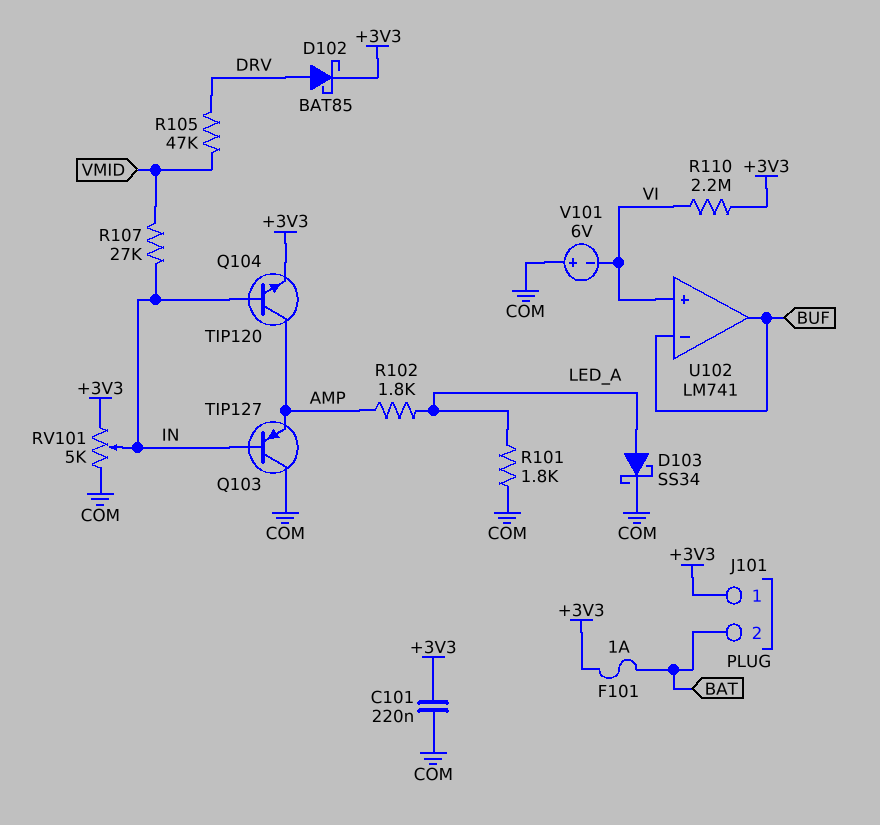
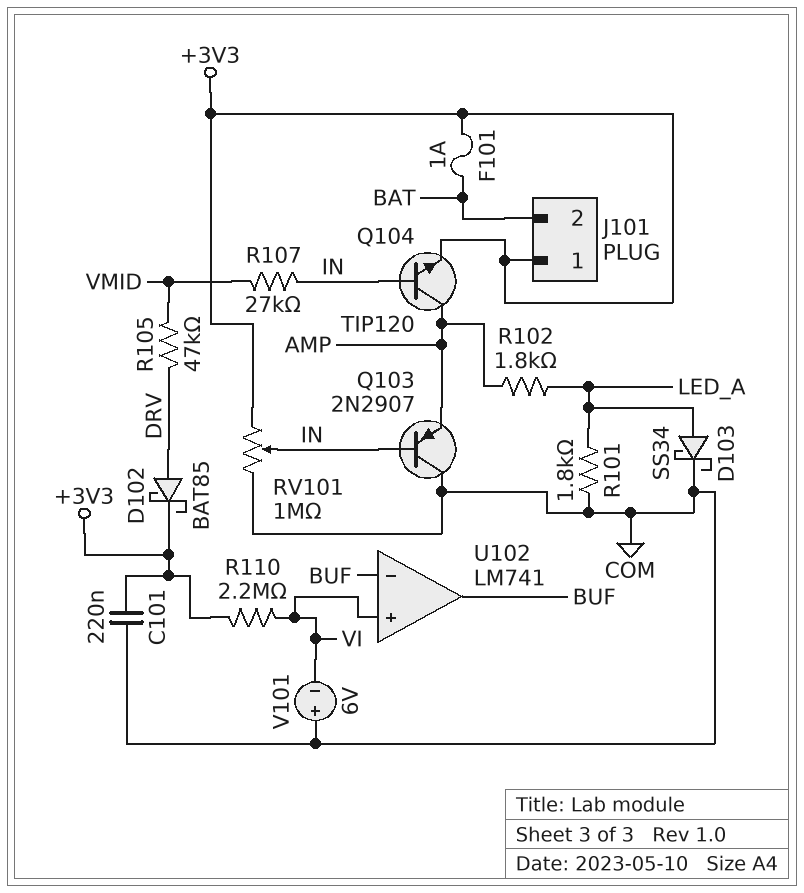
Q103: PNP TIP127 (B IN, C COM, E AMP) -> PNP 2N2907 (B IN, C COM, E AMP)
RV101: 5k (+3V3, COM, wiper IN) -> 1M (+3V3, COM, wiper IN)

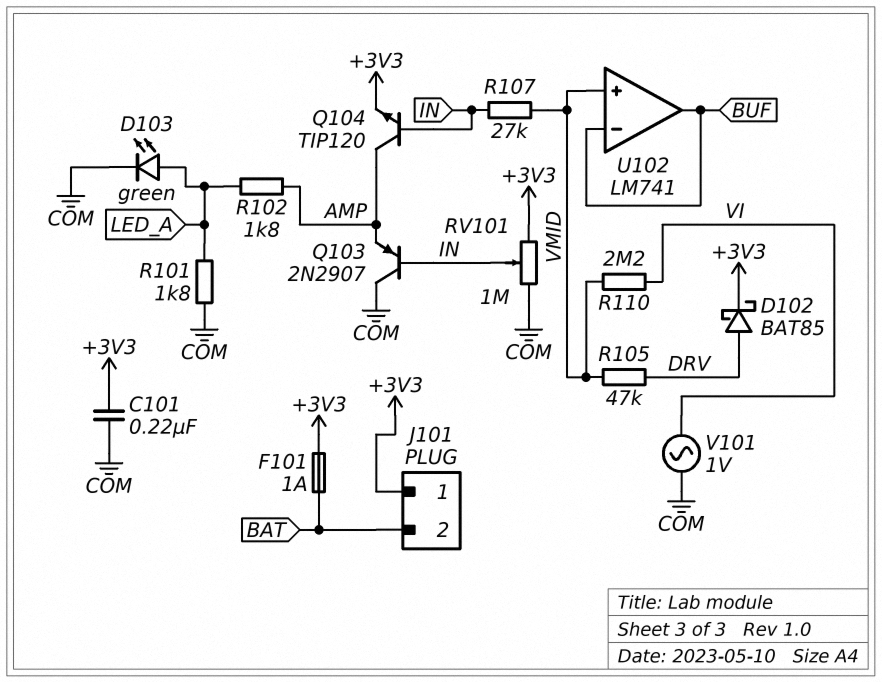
D103: schottky SS34 (A LED_A, K COM) -> LED green (A LED_A, K COM)
R110: 2.2M (+3V3, VI) -> 2.2M (VI, VMID)
U102 pin in+: VI -> VMID
V101: 6V (plus COM, minus VI) -> AC 1V (COM, VI)

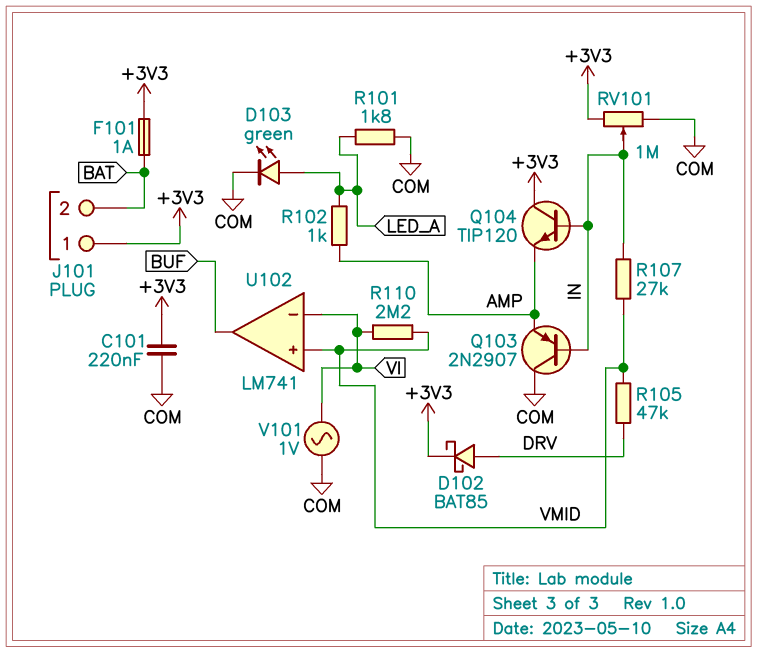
Q104: NPN TIP120 (B IN, C AMP, E +3V3) -> NPN TIP120 (B IN, C +3V3, E AMP)
R102: 1.8k (AMP, LED_A) -> 1k (AMP, LED_A)
U102 pin in-: BUF -> VI

